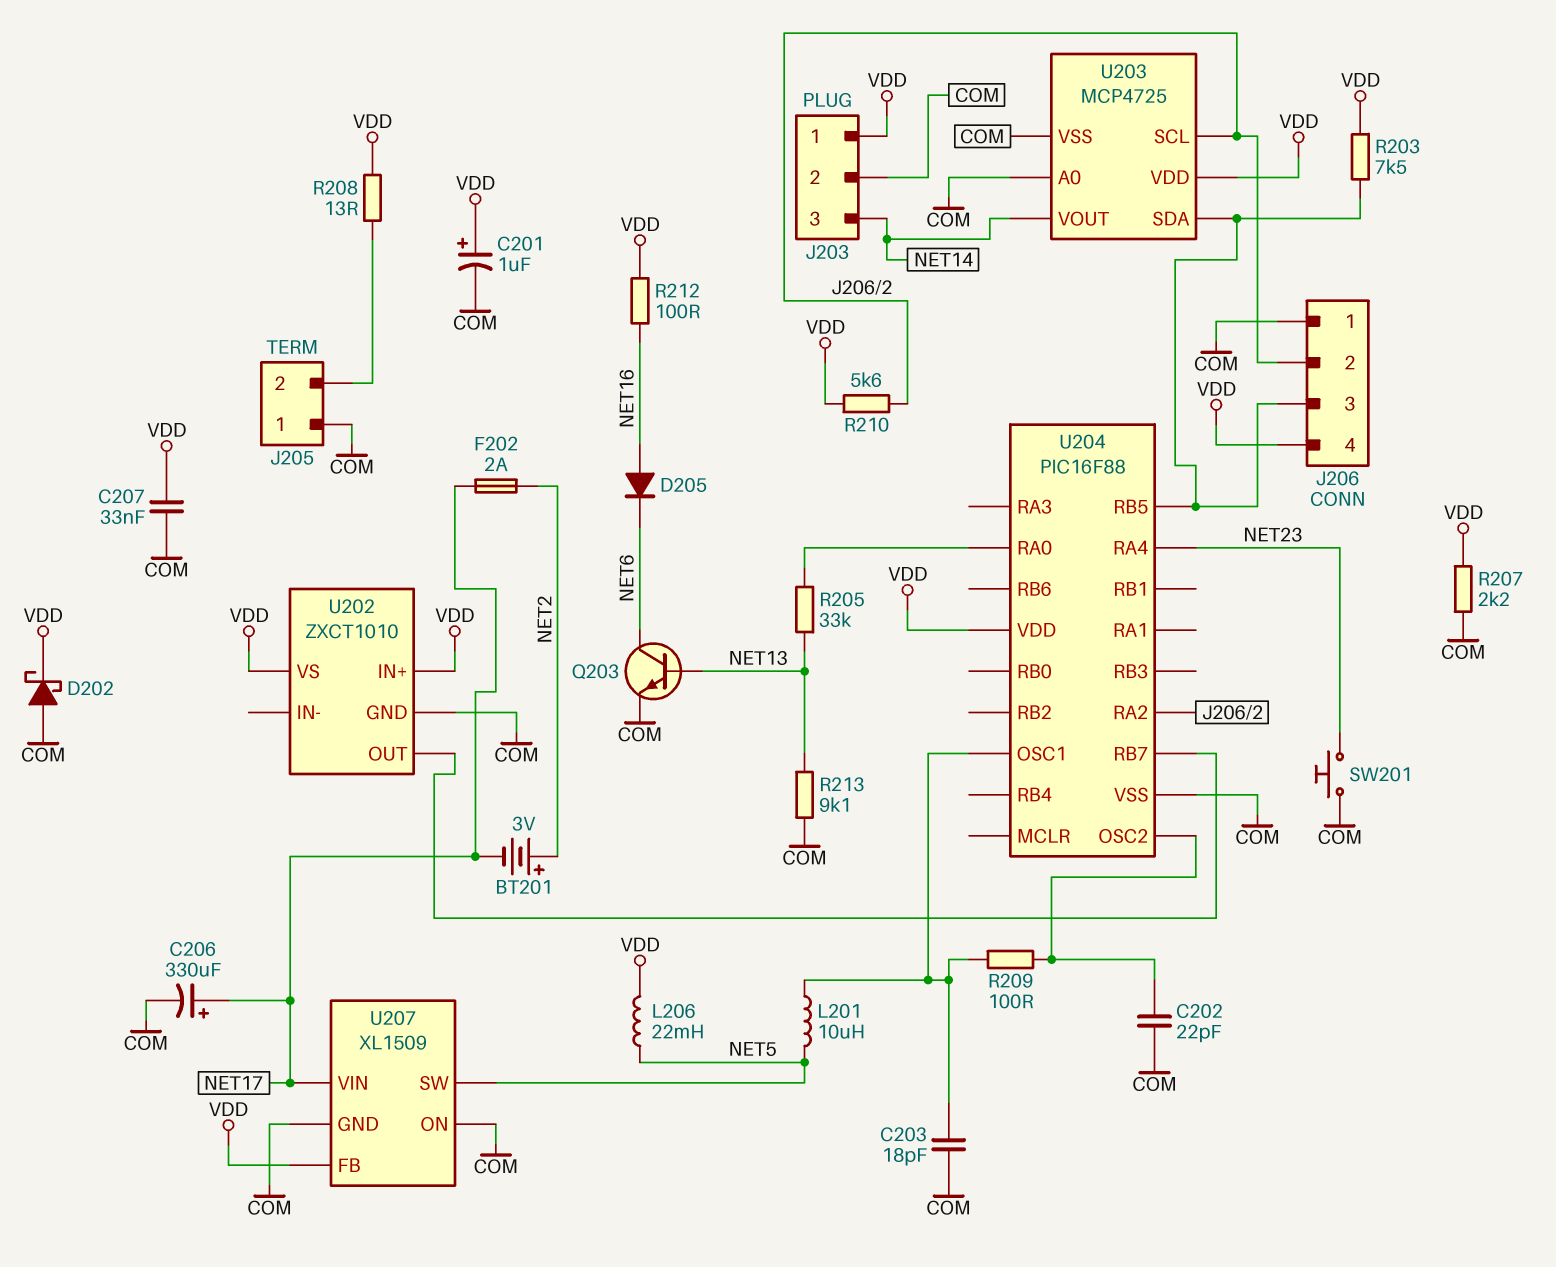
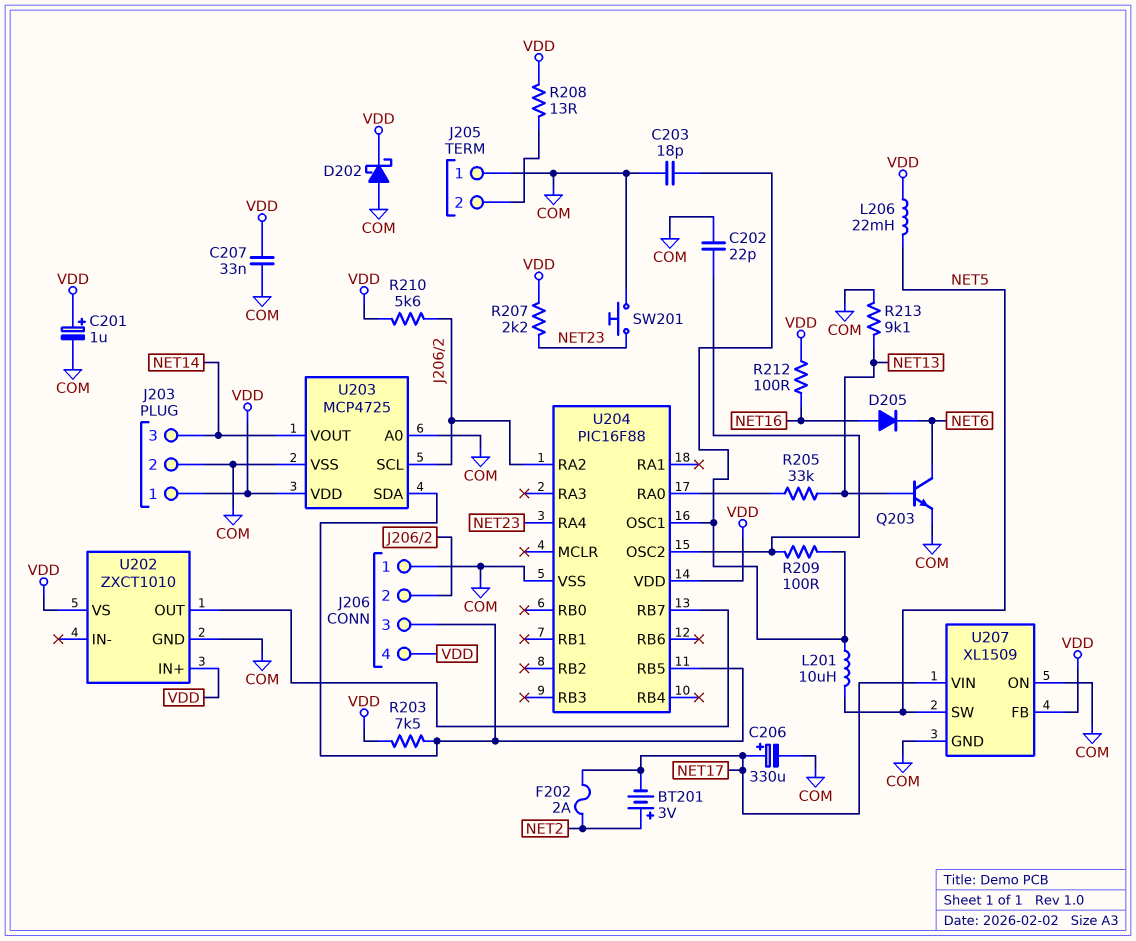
R207: 2.2k (COM, VDD) -> 2.2k (NET23, VDD)

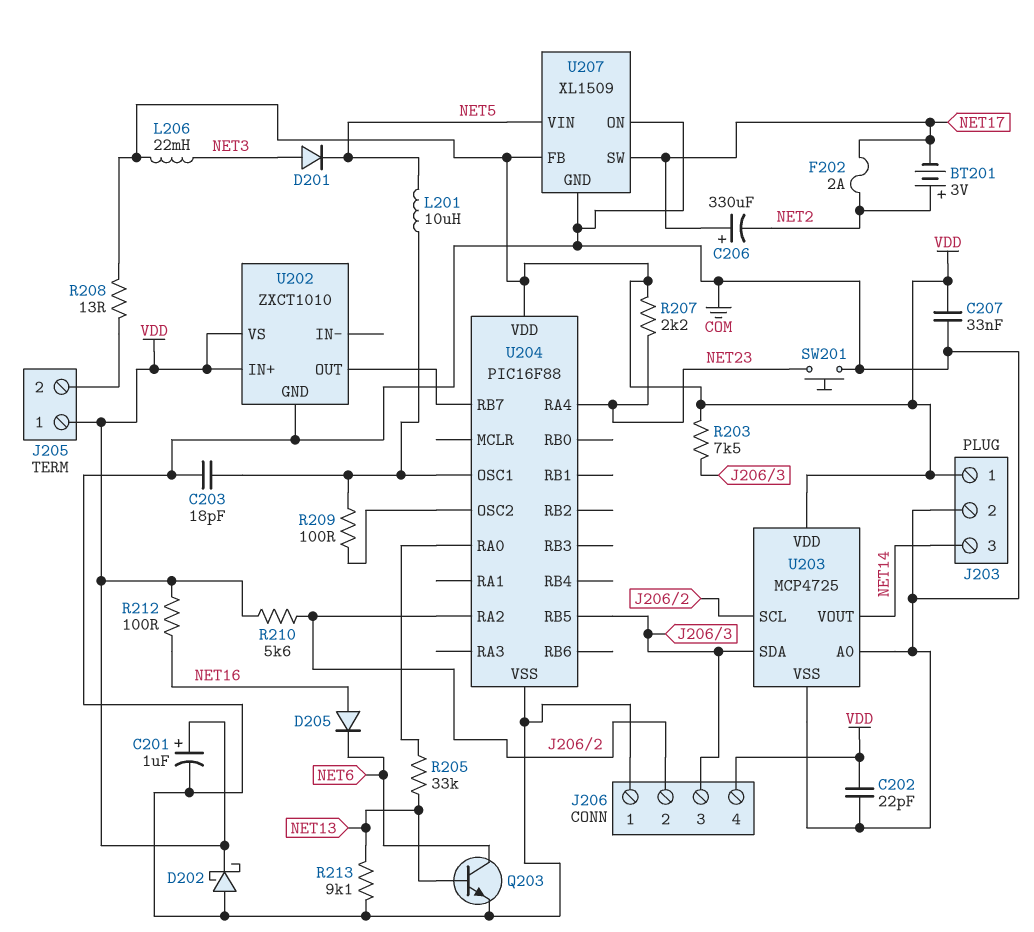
C202: 22pF (COM, U204/OSC2) -> 22pF (COM, VDD)
C206: 330uF (plus NET17, minus COM) -> 330uF (plus NET17, minus NET2)
D201: none -> diode (A NET3, K NET5)
J205 pin 1: COM -> VDD
L206: 22mH (NET5, VDD) -> 22mH (NET3, VDD)
U207 pin SW: NET5 -> NET17
U207 pin VIN: NET17 -> NET5

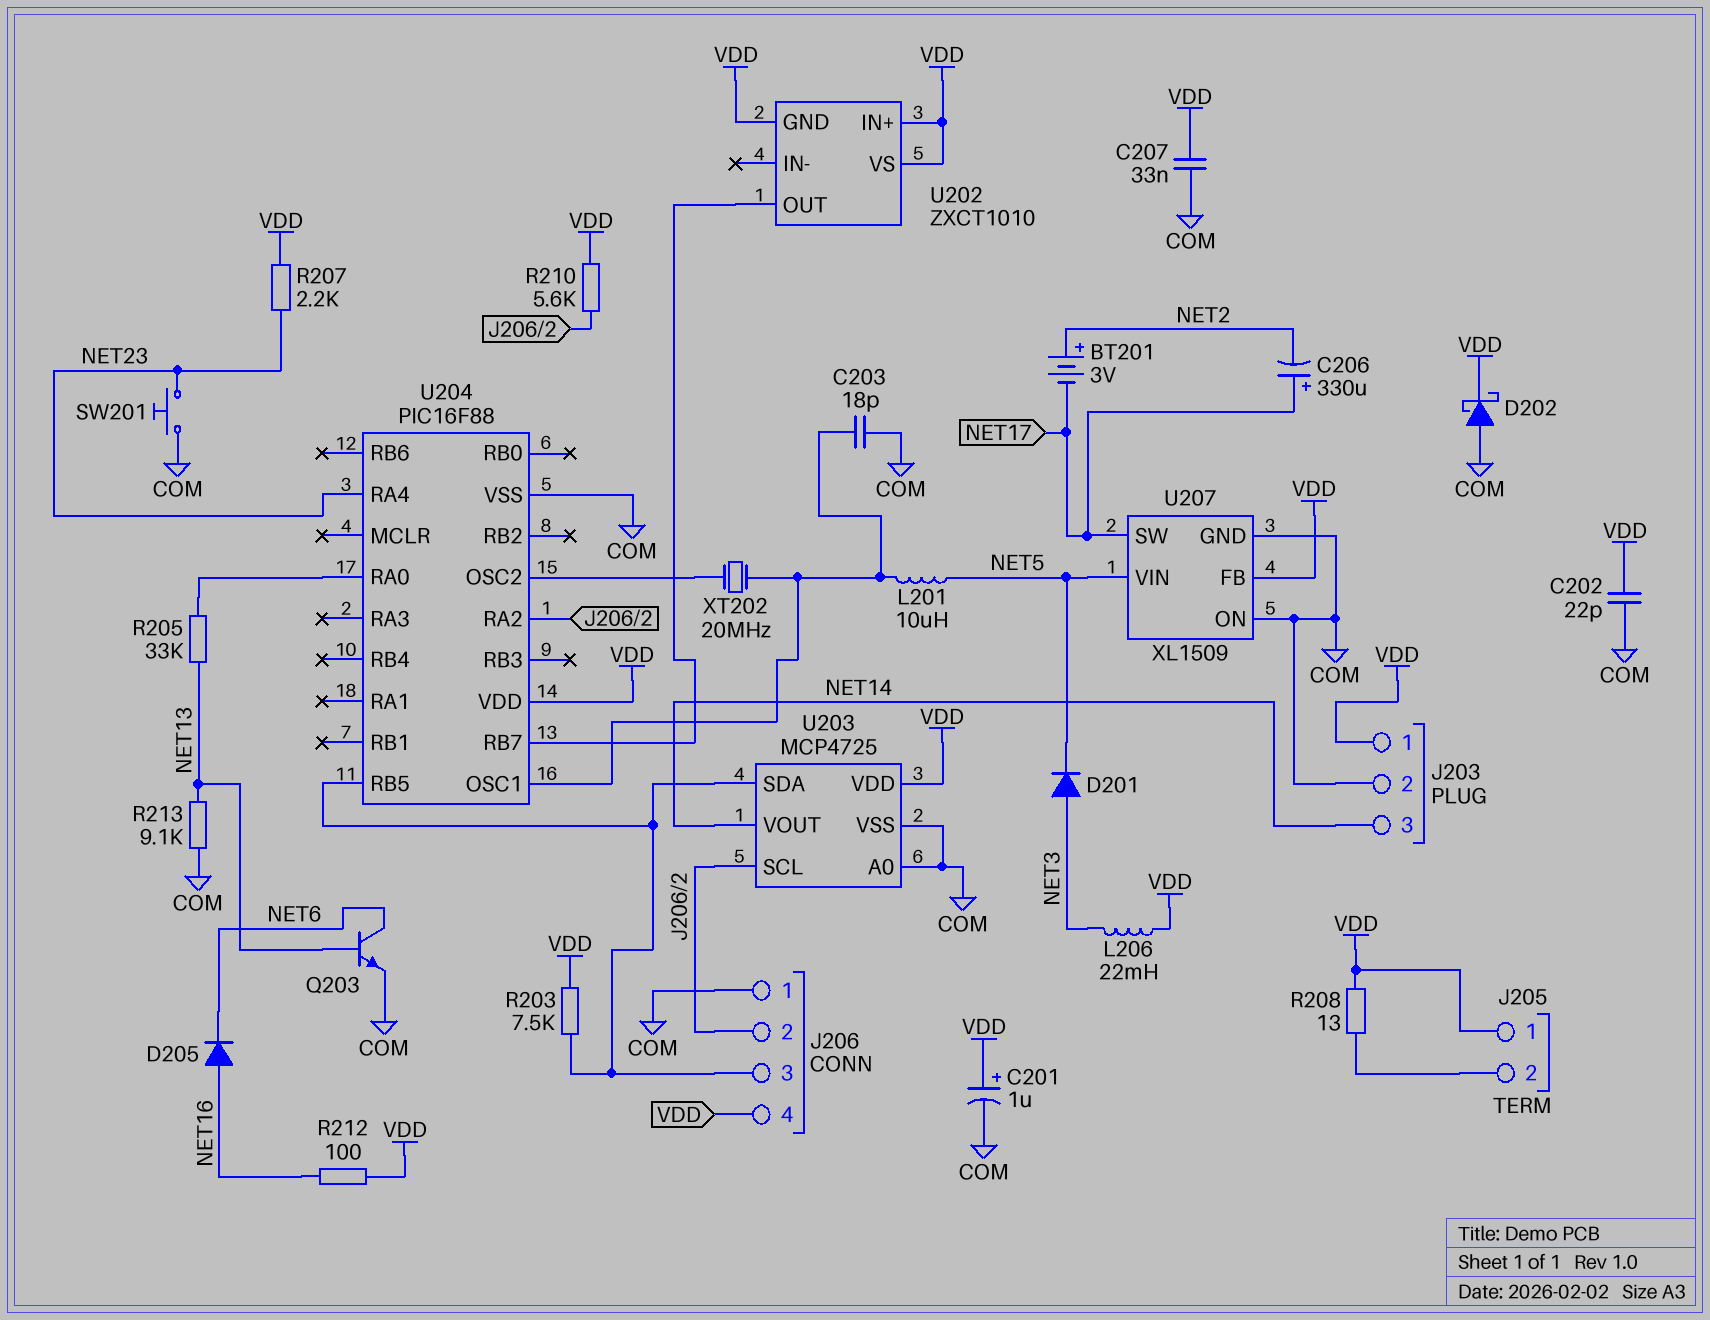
F202: 2A (NET2, NET17) -> none
R209: 100 (U204/OSC1, U204/OSC2) -> none
U202 pin GND: COM -> VDD
XT202: none -> 20MHz (U204/OSC1, U204/OSC2)

